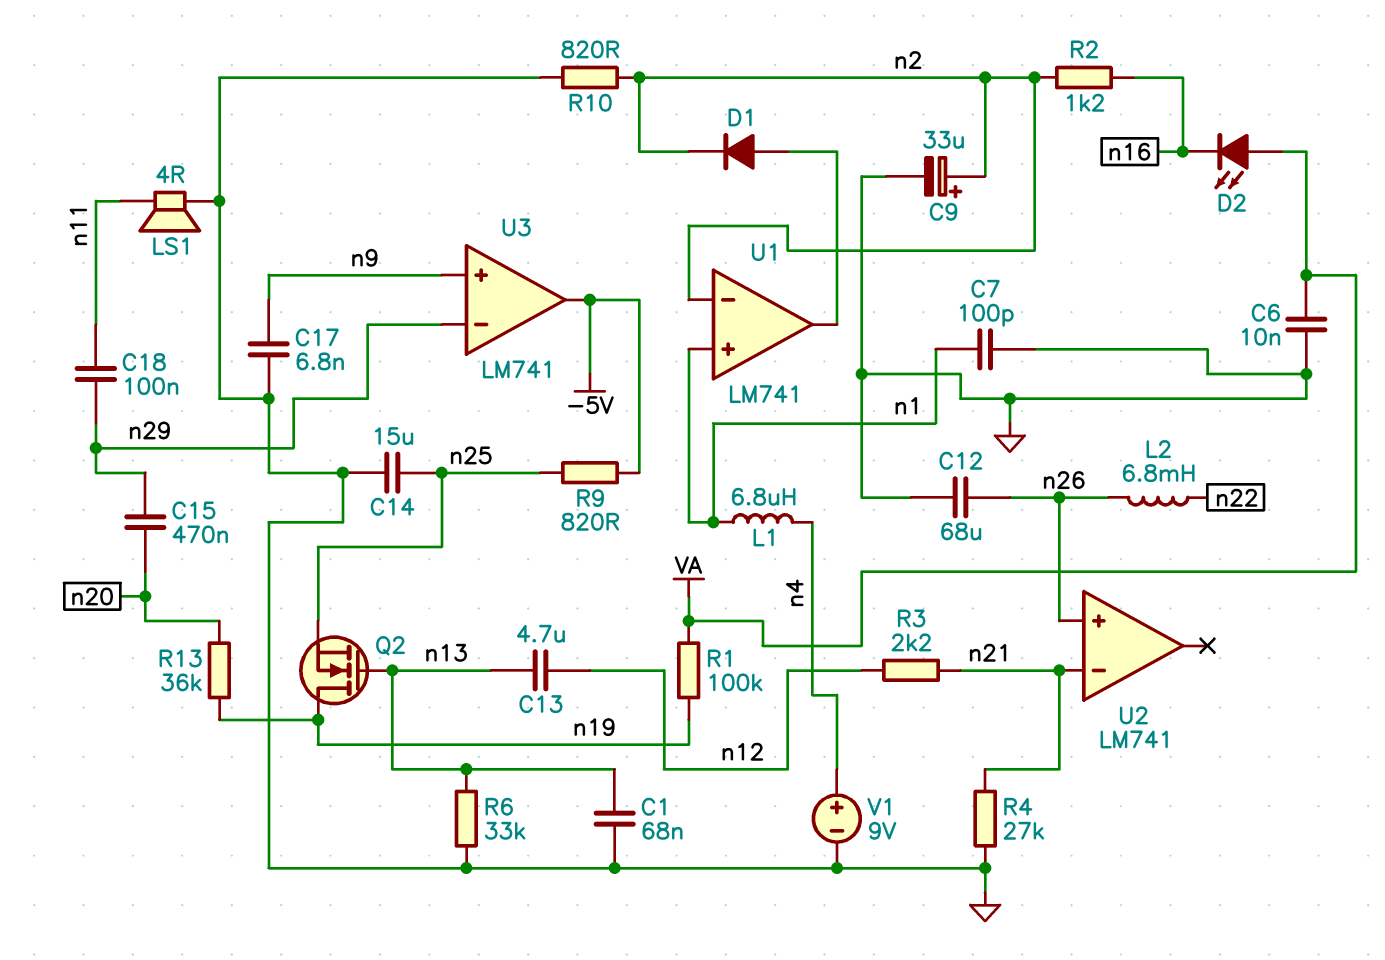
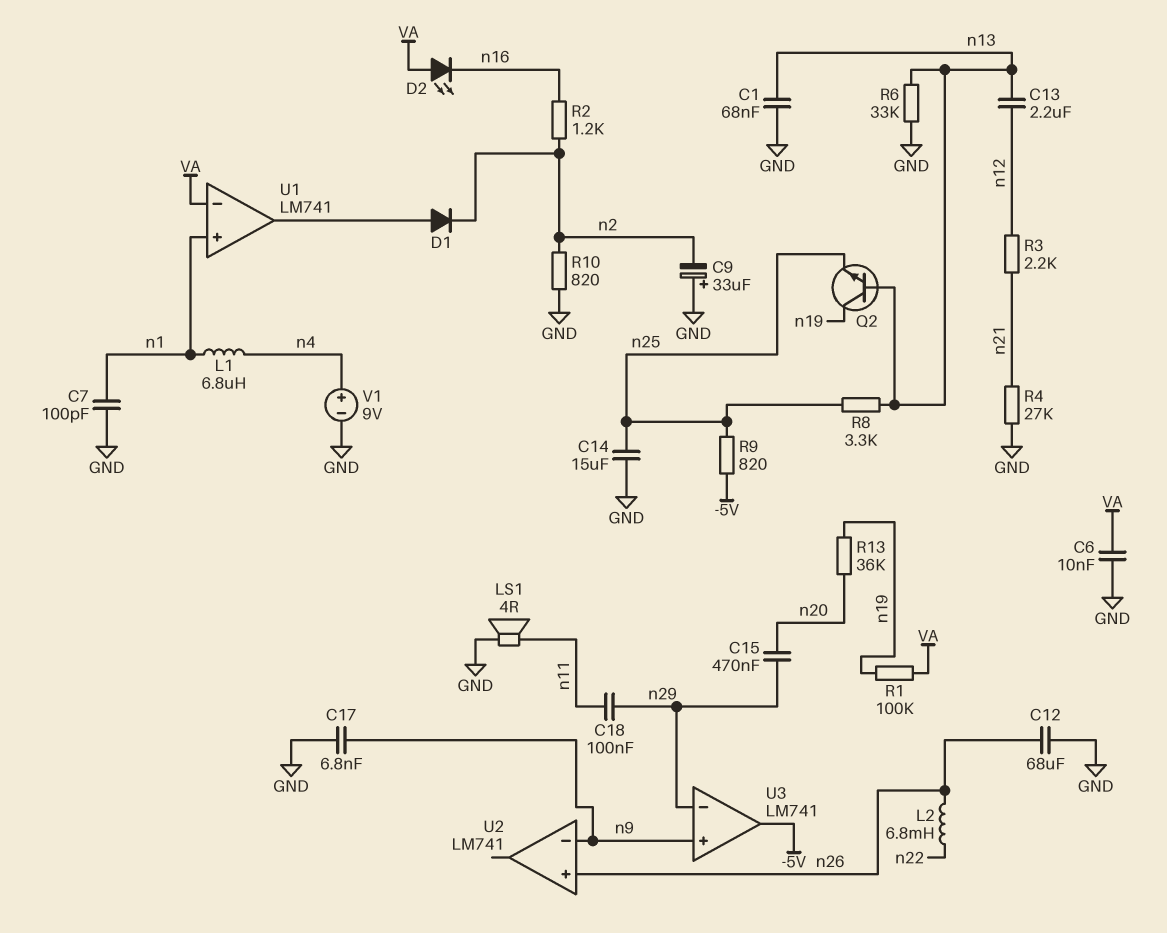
C9: 33uF (plus n2, minus GND) -> 33uF (plus GND, minus n2)
C13: 4.7uF (n12, n13) -> 2.2uF (n12, n13)
Q2: NMOS (G n13, D n19, S n25) -> NPN (B n13, C n19, E n25)
R8: none -> 3.3k (n13, n25)
U1 pin in-: n2 -> VA
U2 pin in-: n21 -> n9

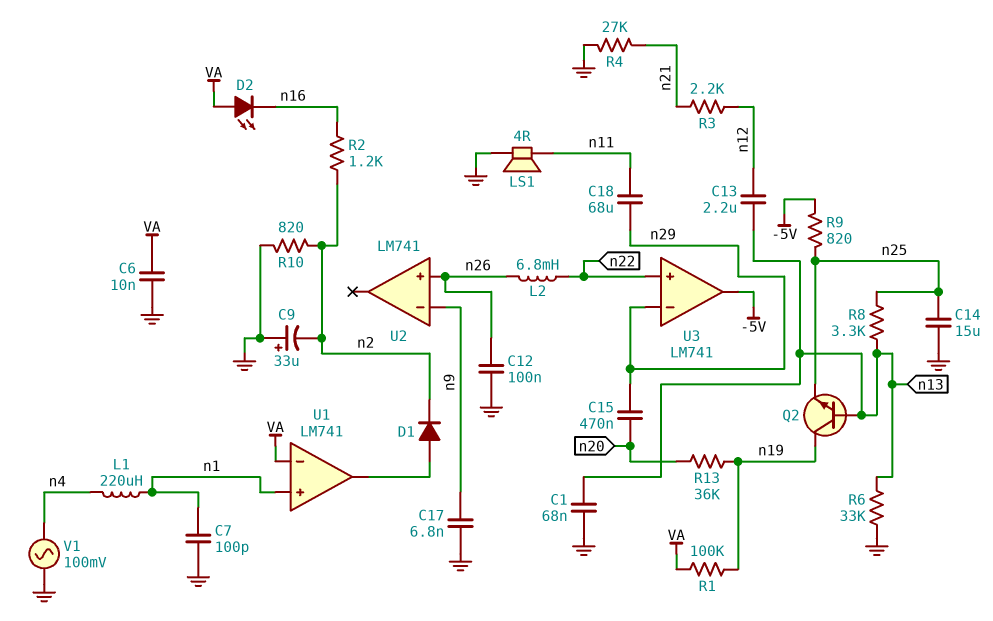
C12: 68uF (GND, n26) -> 100nF (GND, n26)
C18: 100nF (n11, n29) -> 68uF (n11, n29)
L1: 6.8uH (n1, n4) -> 220uH (n1, n4)
U3 pin in+: n9 -> n22
V1: 9V (plus n4, minus GND) -> AC 100mV (GND, n4)

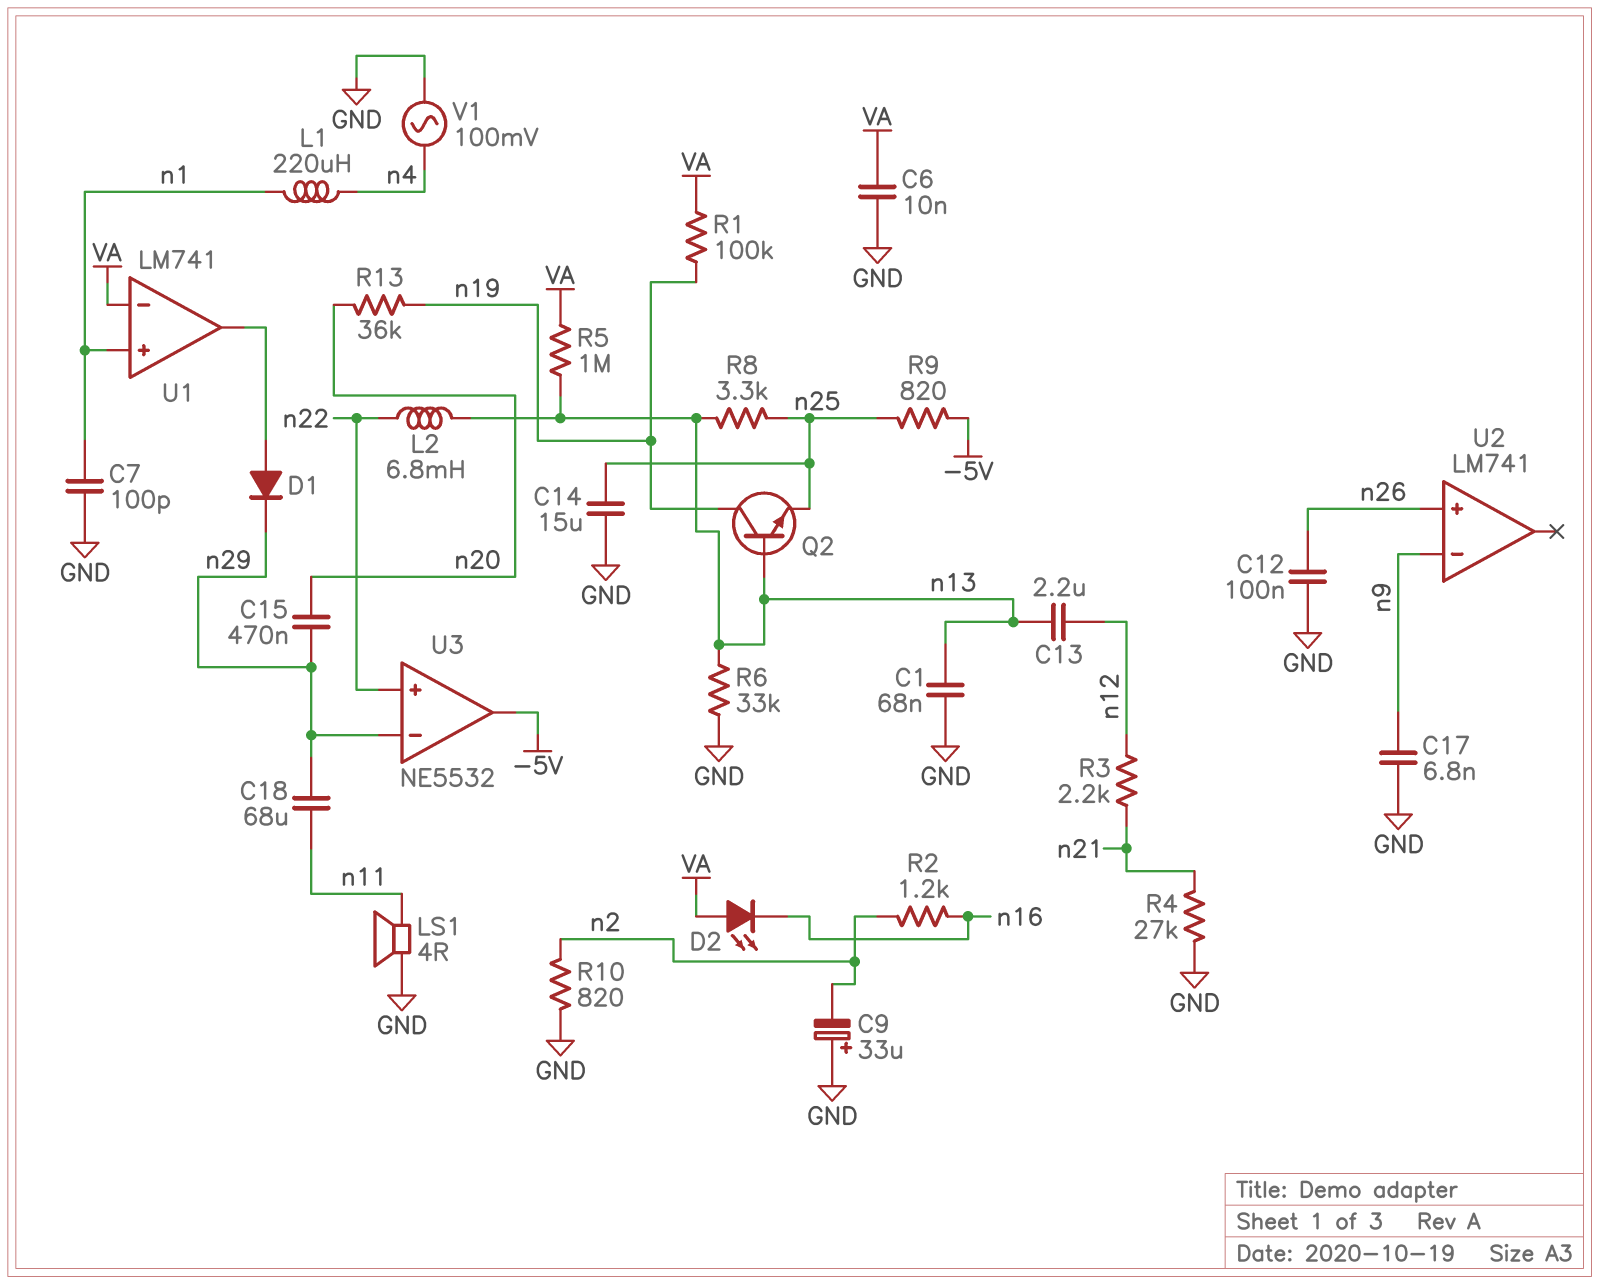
D1: diode (A U1/out, K n2) -> diode (A U1/out, K n29)
L2: 6.8mH (n22, n26) -> 6.8mH (n13, n22)
R5: none -> 1M (VA, n13)
U3: LM741 -> NE5532

